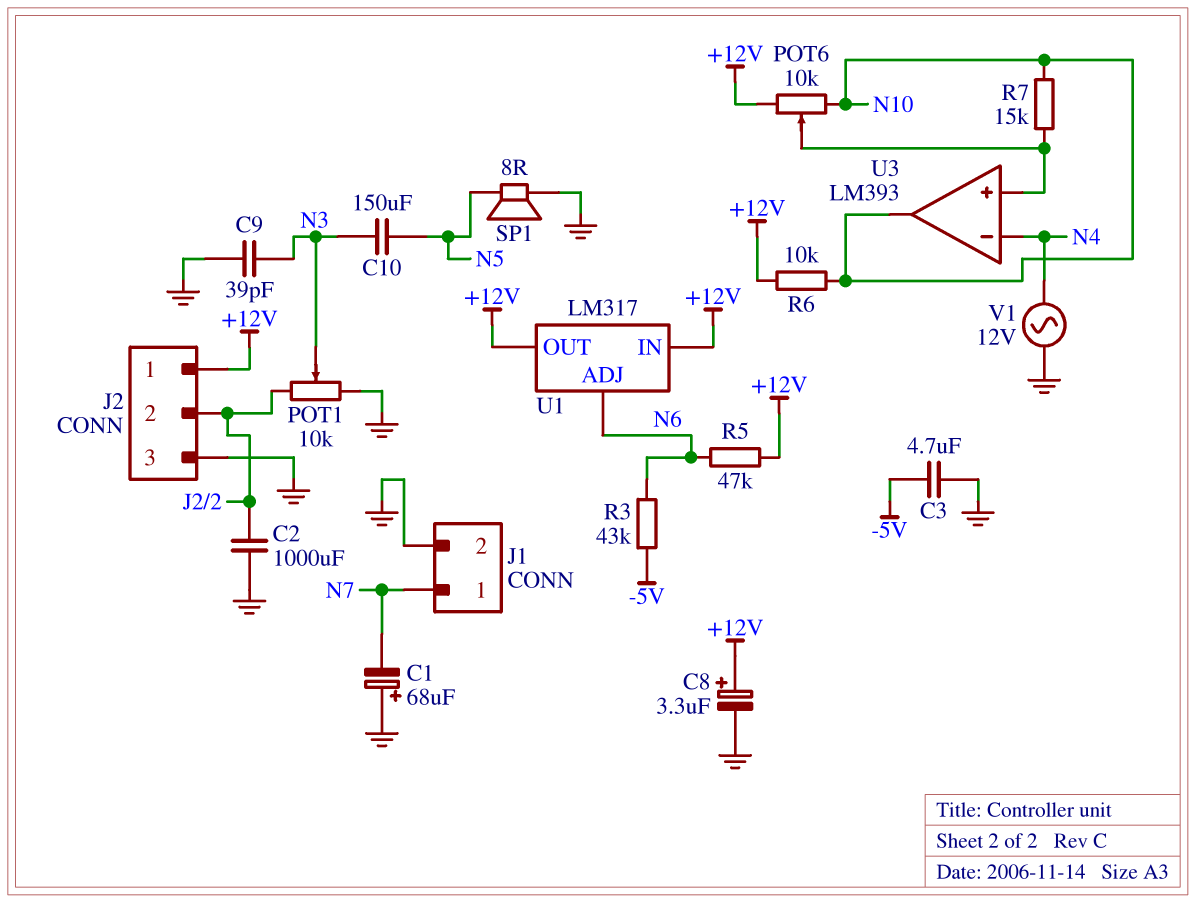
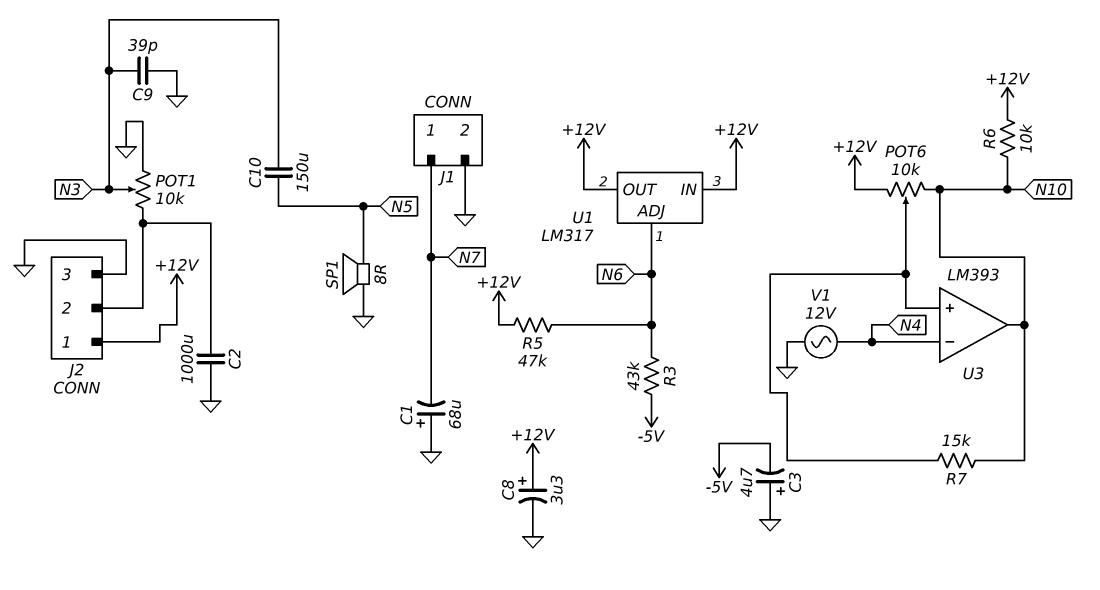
C3: 4.7uF (-5V, GND) -> 4.7uF (plus GND, minus -5V)

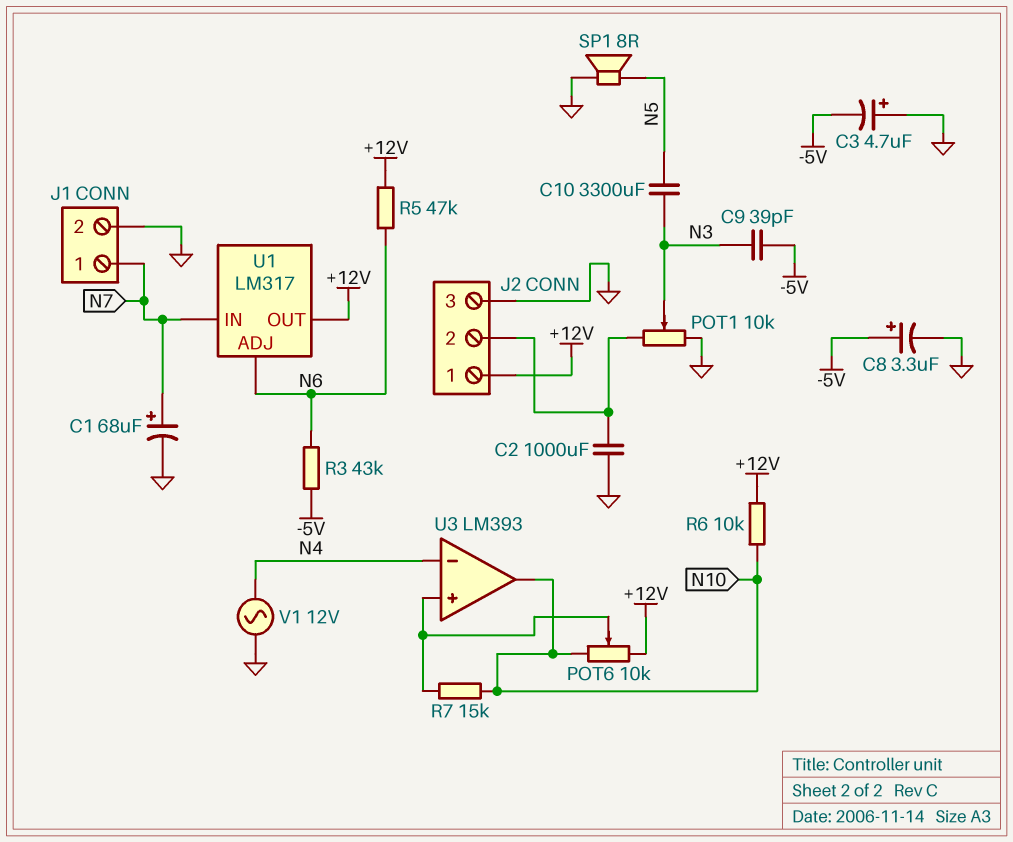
C1: 68uF (plus GND, minus N7) -> 68uF (plus N7, minus GND)
C8: 3.3uF (plus +12V, minus GND) -> 3.3uF (plus -5V, minus GND)
C9: 39pF (GND, N3) -> 39pF (-5V, N3)
C10: 150uF (N3, N5) -> 3300uF (N3, N5)
U1 pin IN: +12V -> N7

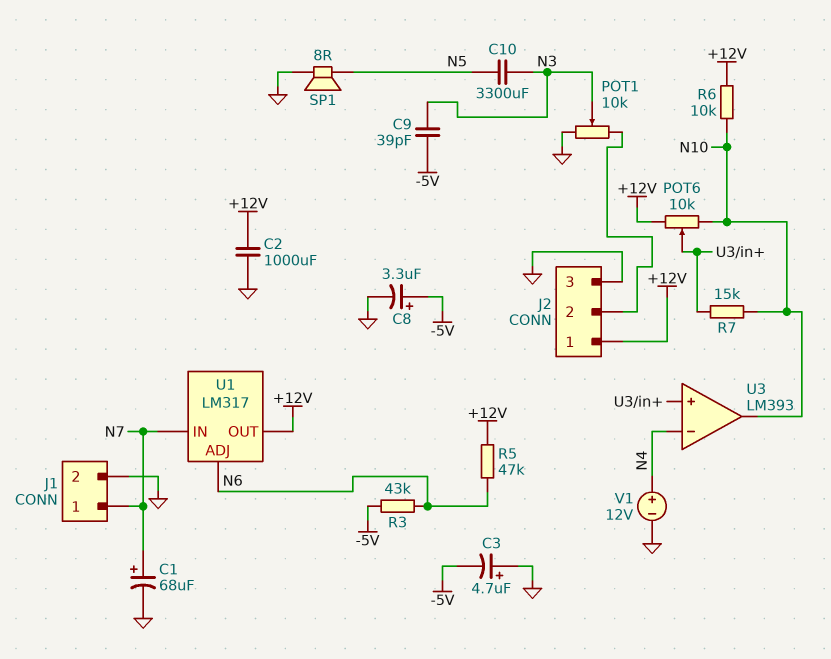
C2: 1000uF (GND, J2/2) -> 1000uF (+12V, GND)
V1: AC 12V (GND, N4) -> 12V (plus N4, minus GND)

